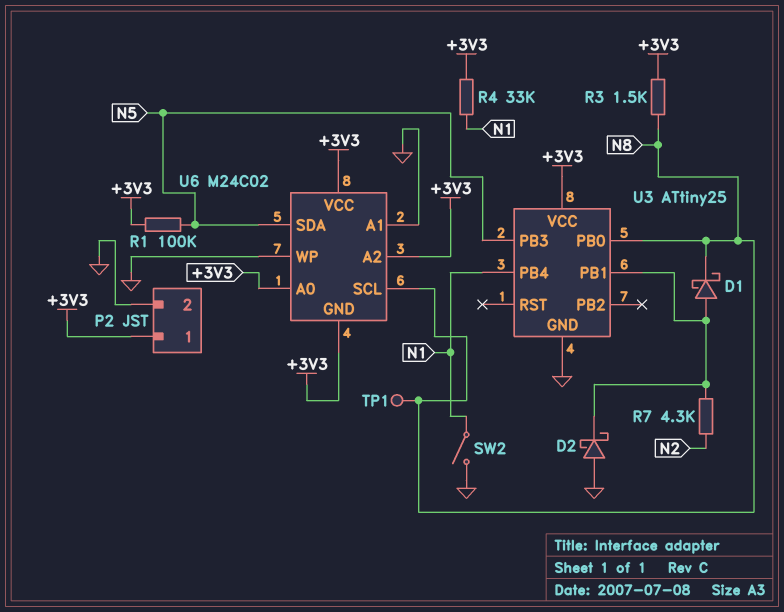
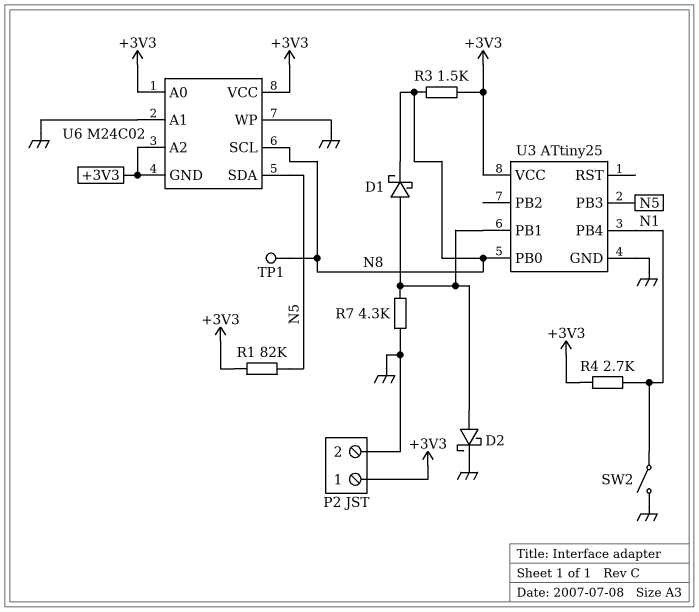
D2: schottky (A GND, K U3/PB1) -> schottky (A U3/PB1, K GND)
R1: 100k (+3V3, N5) -> 82k (+3V3, N5)
R4: 33k (+3V3, N1) -> 2.7k (+3V3, N1)
R7: 4.3k (N2, U3/PB1) -> 4.3k (GND, U3/PB1)

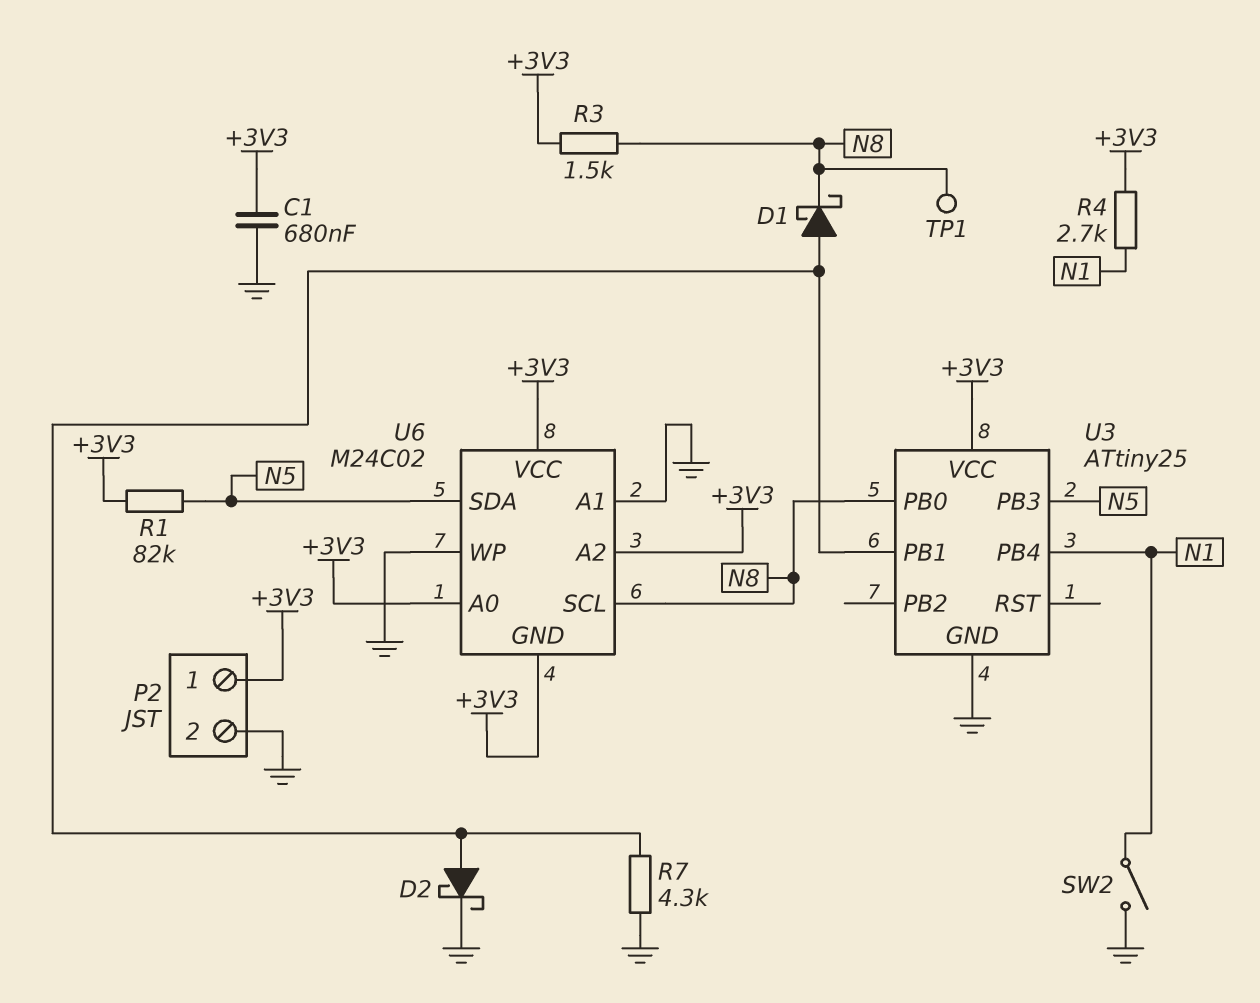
C1: none -> 680nF (+3V3, GND)

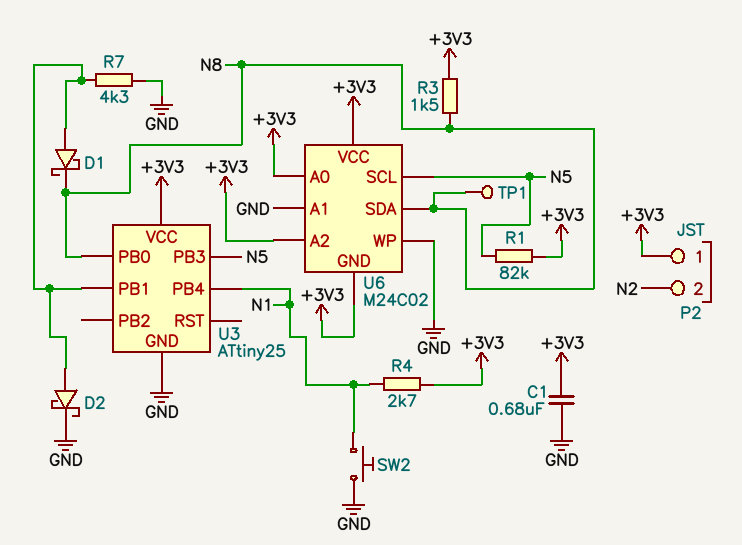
P2 pin 2: GND -> N2
SW2: switch (GND, N1) -> button (GND, N1)
U6 pin SCL: N8 -> N5
U6 pin SDA: N5 -> N8

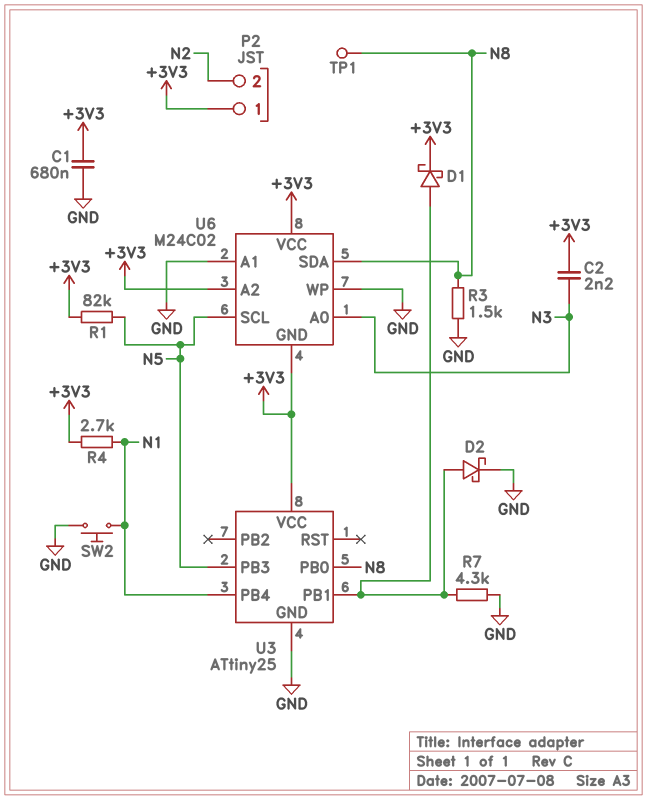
C2: none -> 2.2nF (+3V3, N3)
D1: schottky (A U3/PB1, K N8) -> schottky (A U3/PB1, K +3V3)
R3: 1.5k (+3V3, N8) -> 1.5k (GND, N8)
U6 pin A0: +3V3 -> N3

